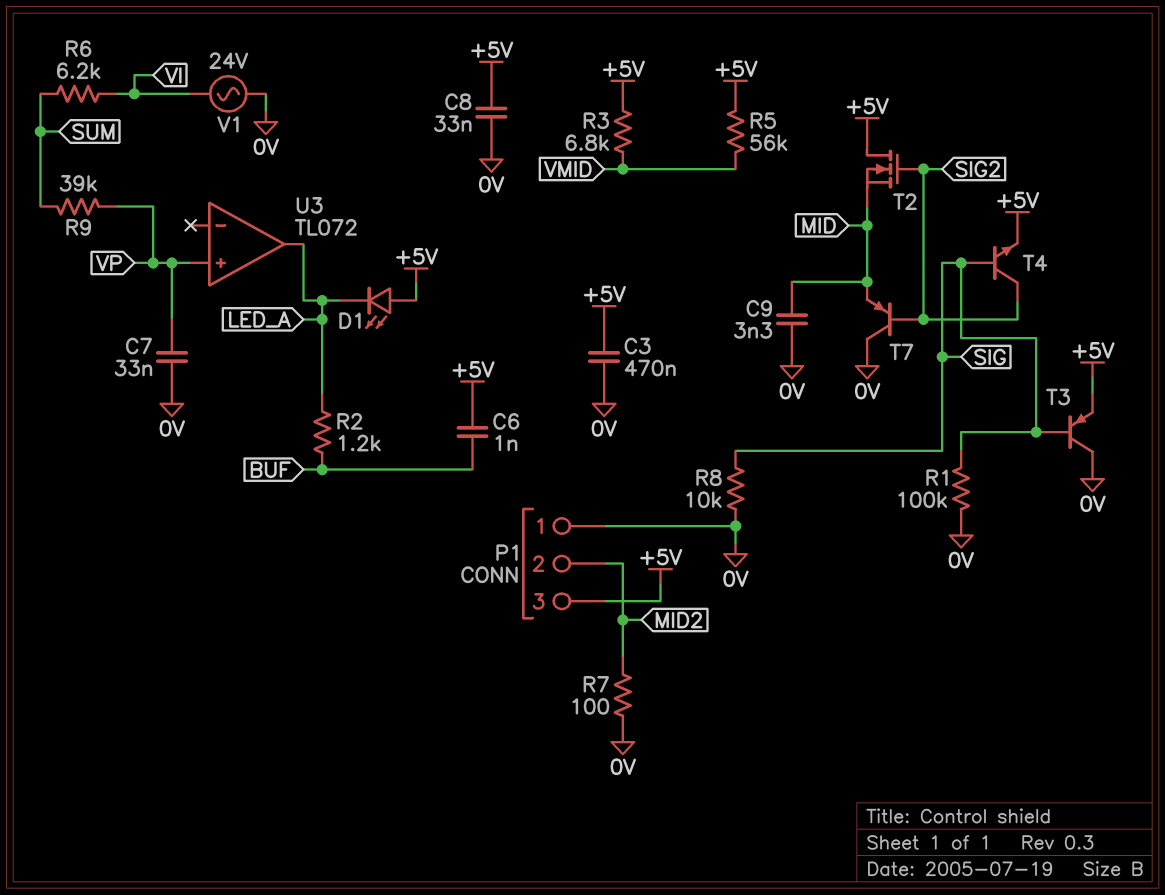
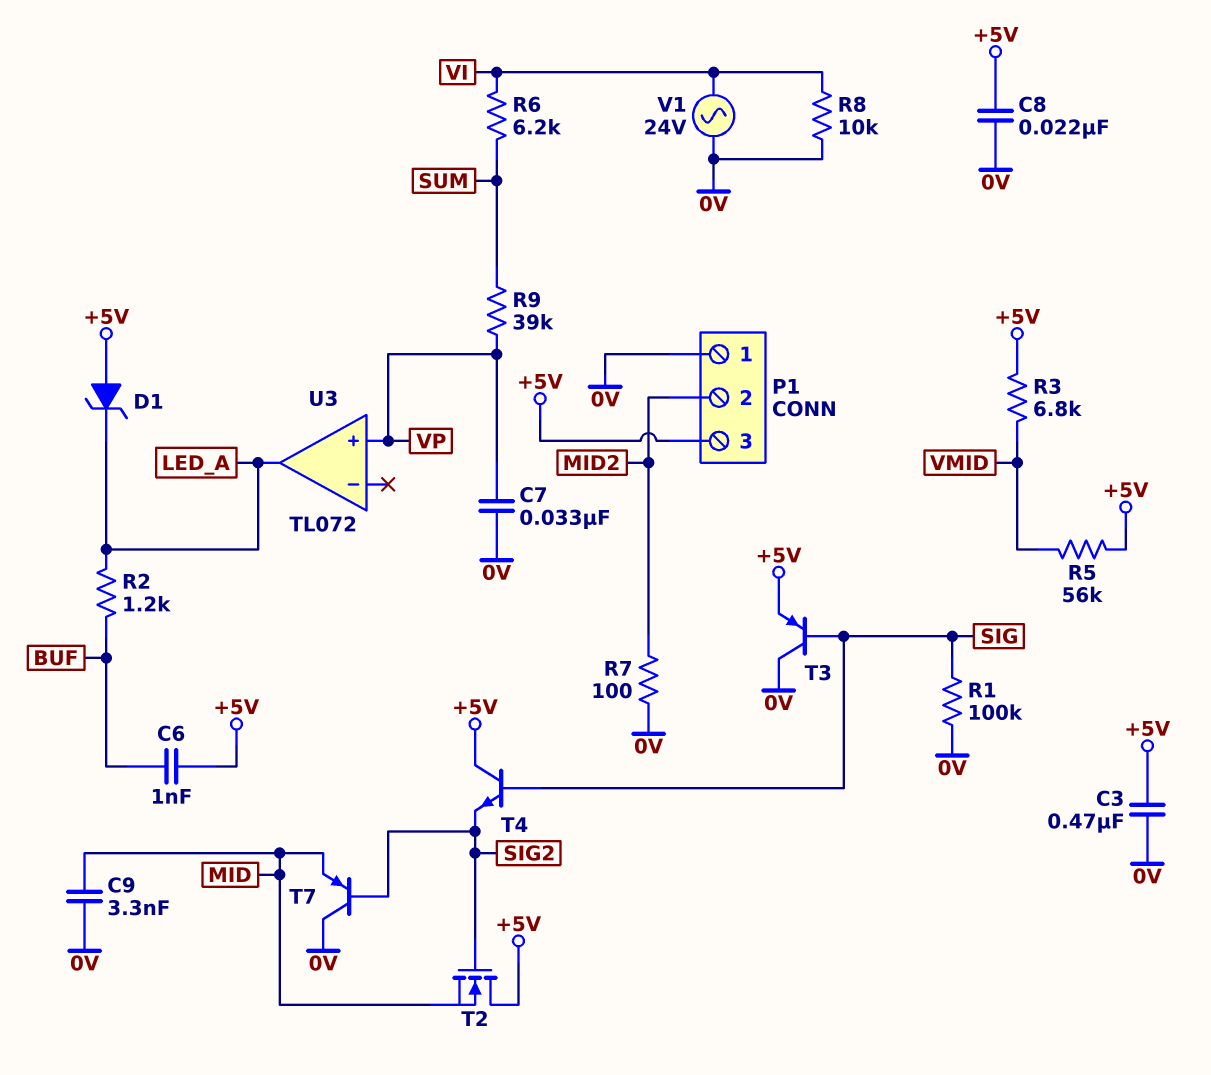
C8: 33nF (+5V, 0V) -> 22nF (+5V, 0V)
D1: LED (A +5V, K LED_A) -> zener (A +5V, K LED_A)
R8: 10k (0V, SIG) -> 10k (0V, VI)
T4: NPN (B SIG, C SIG2, E +5V) -> NPN (B SIG, C +5V, E SIG2)

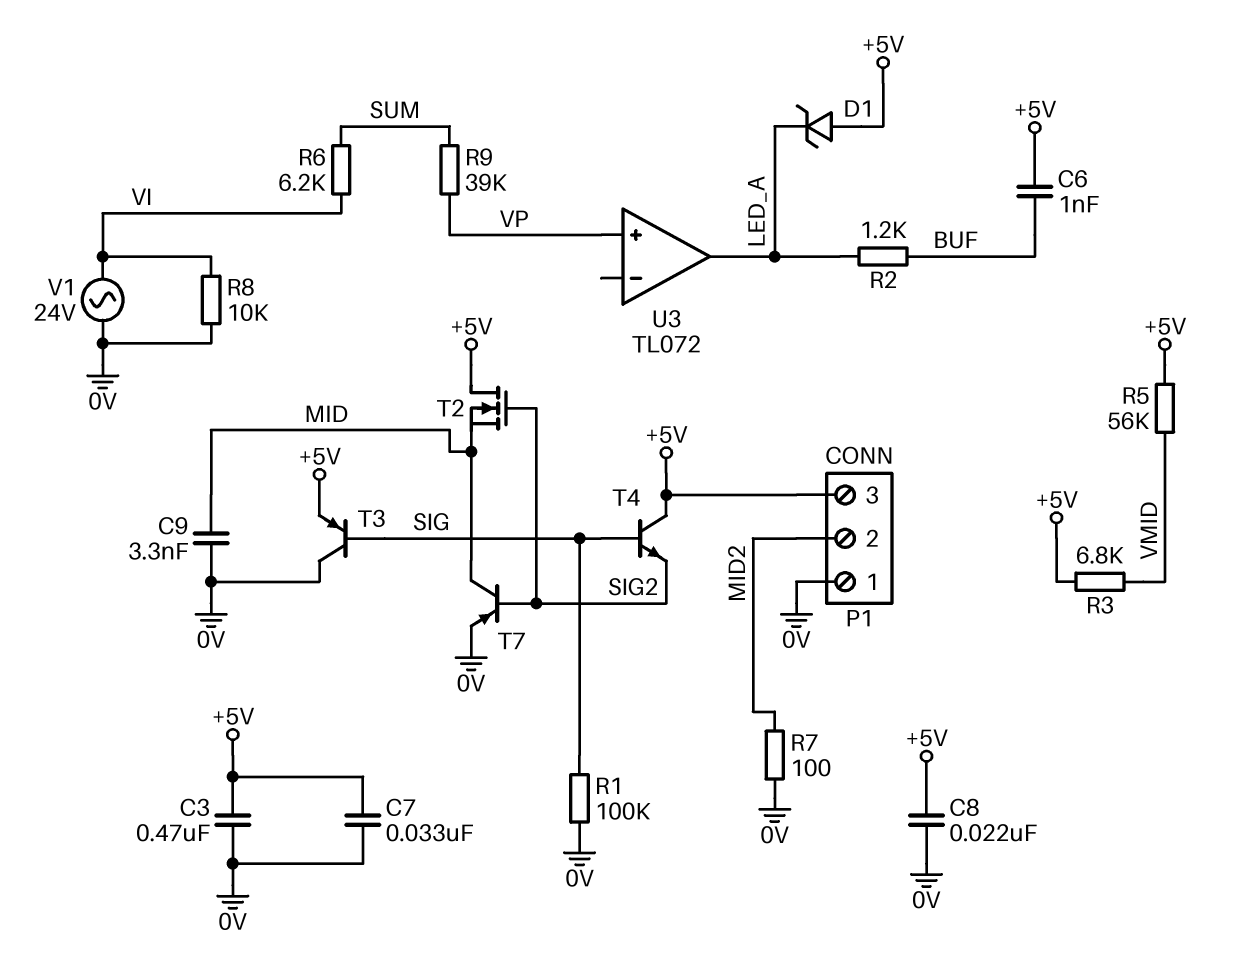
C7: 33nF (0V, VP) -> 33nF (+5V, 0V)
T7: PNP (B SIG2, C 0V, E MID) -> PNP (B SIG2, C MID, E 0V)

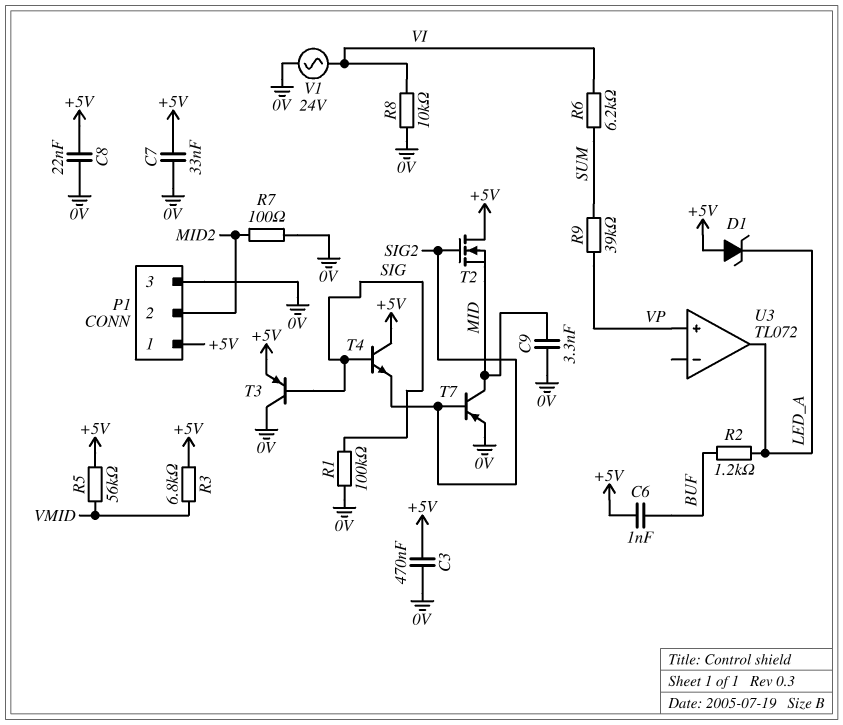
P1 pin 1: 0V -> +5V
P1 pin 3: +5V -> 0V

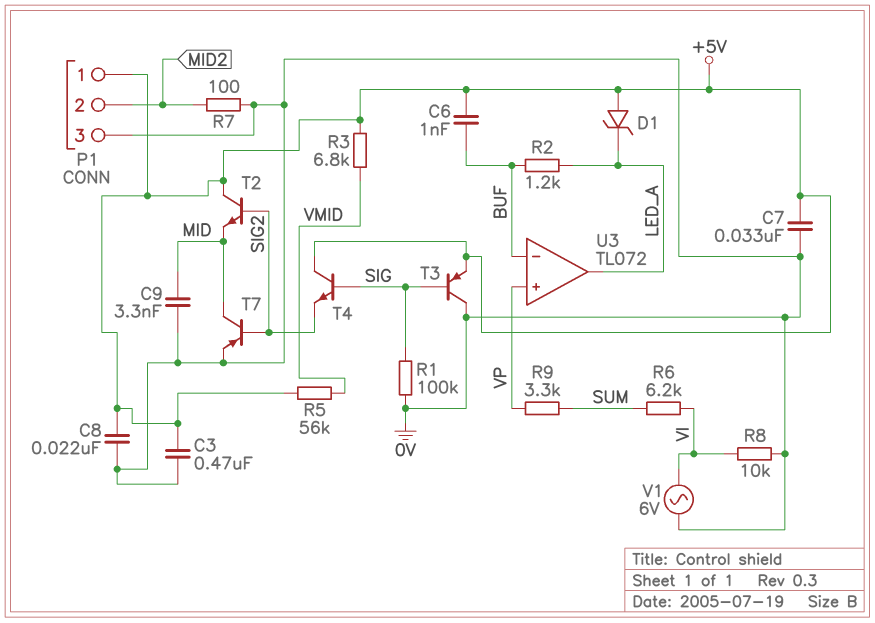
R9: 39k (SUM, VP) -> 3.3k (SUM, VP)
T2: NMOS (G SIG2, D +5V, S MID) -> NPN (B SIG2, C +5V, E MID)
U3 pin in-: none -> BUF
V1: AC 24V (0V, VI) -> AC 6V (0V, VI)

